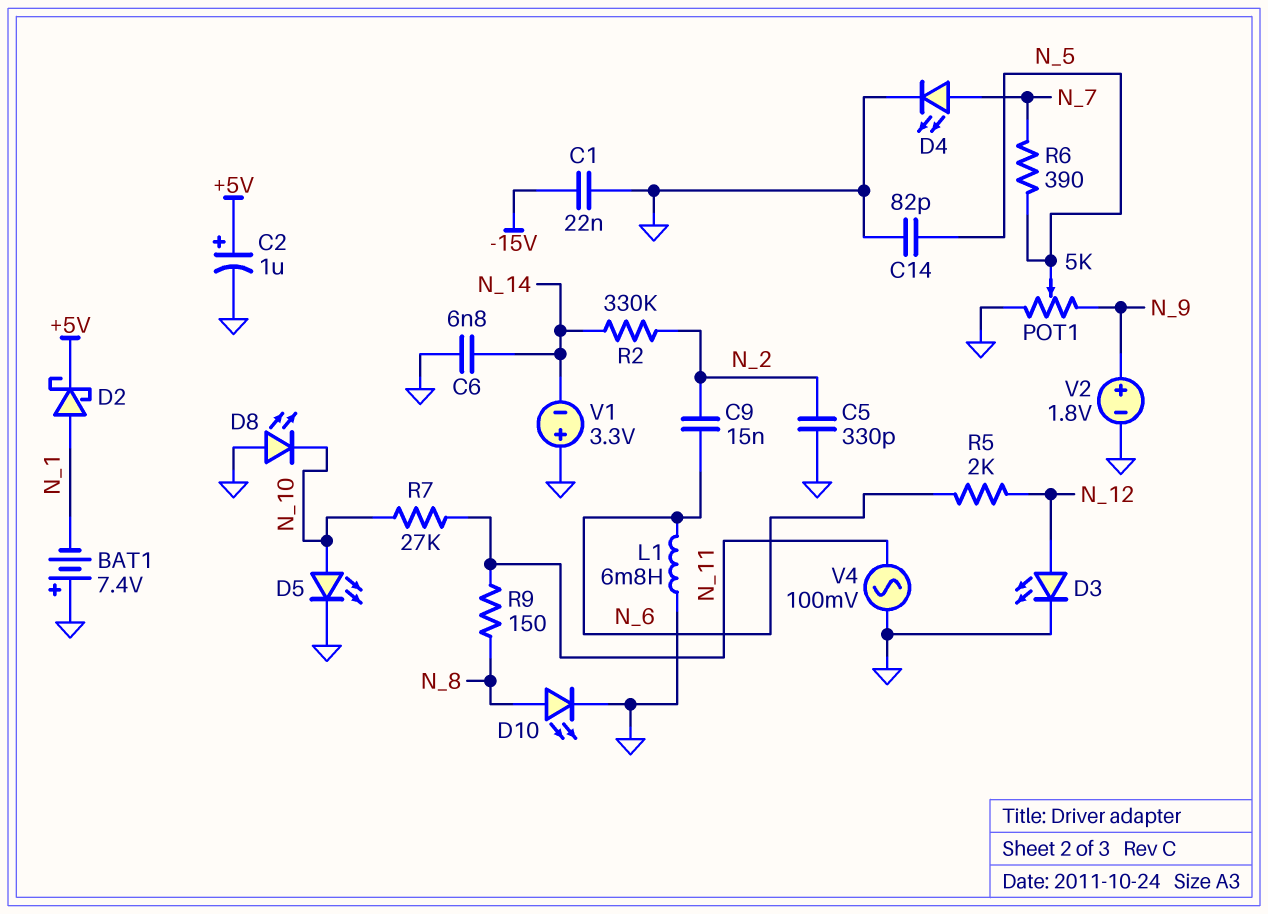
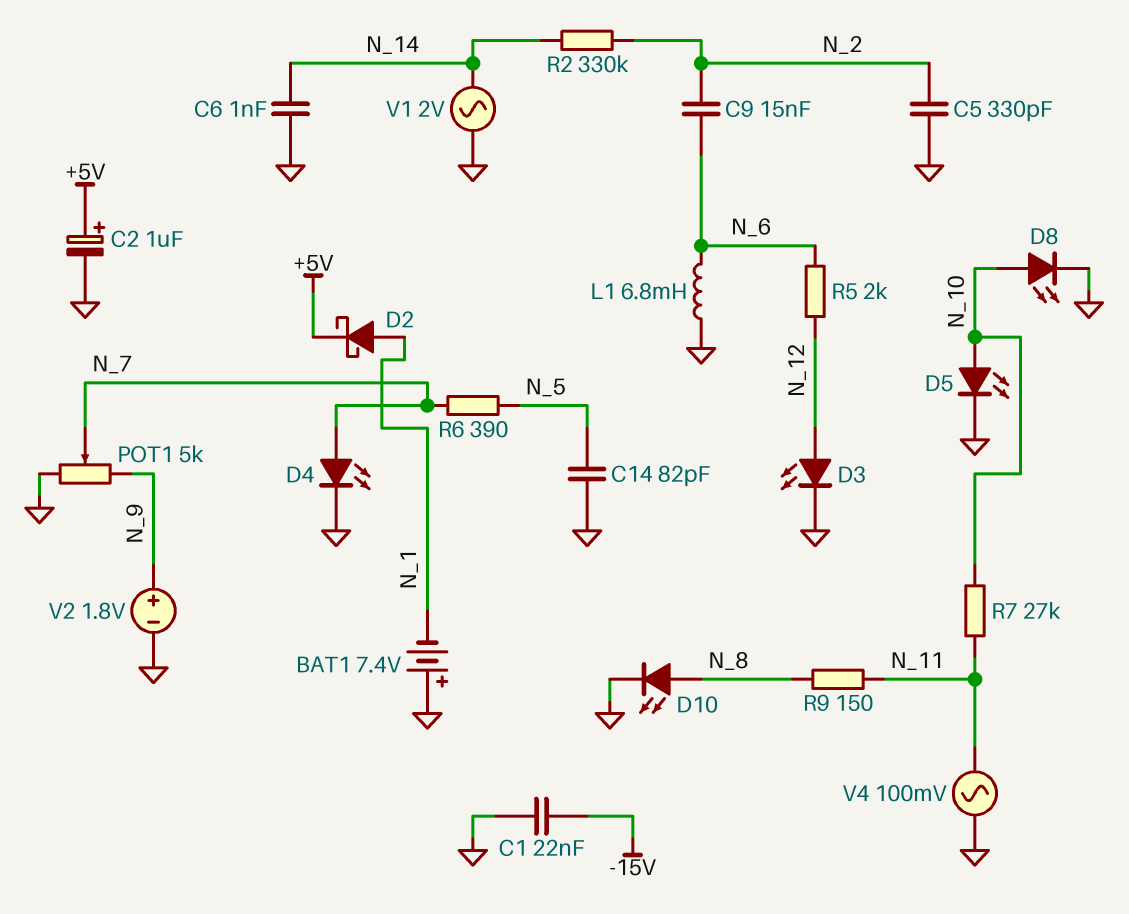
C6: 6.8nF (GND, N_14) -> 1nF (GND, N_14)
D8: LED (A GND, K N_10) -> LED (A N_10, K GND)
POT1: 5k (GND, N_9, wiper N_5) -> 5k (GND, N_9, wiper N_7)
V1: 3.3V (plus GND, minus N_14) -> AC 2V (GND, N_14)

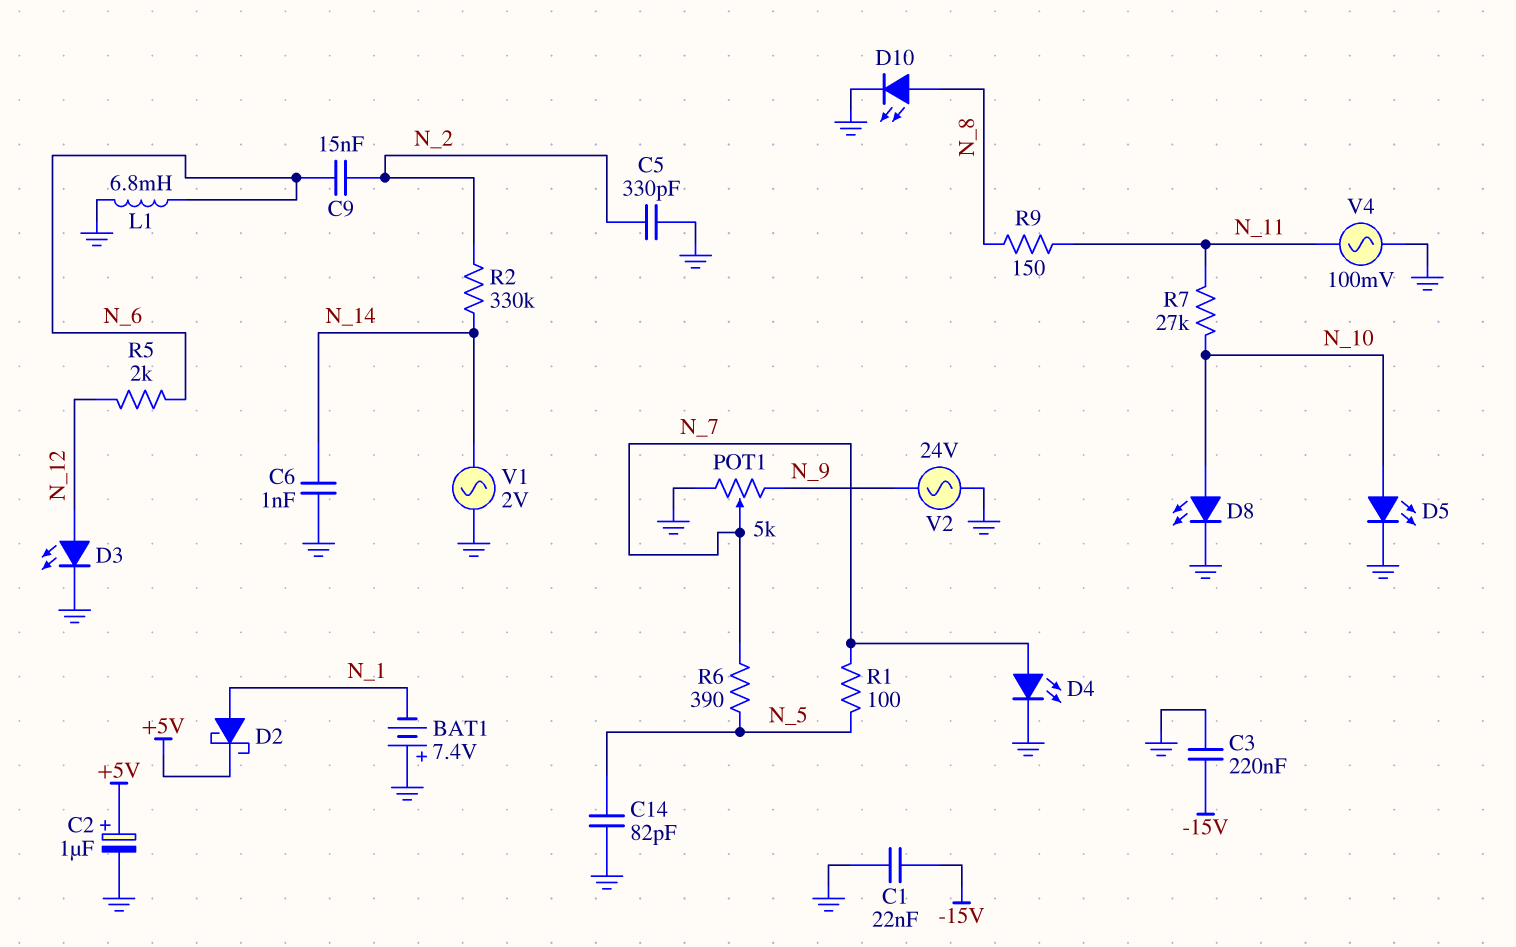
C3: none -> 220nF (-15V, GND)
R1: none -> 100 (N_5, N_7)
V2: 1.8V (plus N_9, minus GND) -> AC 24V (GND, N_9)

